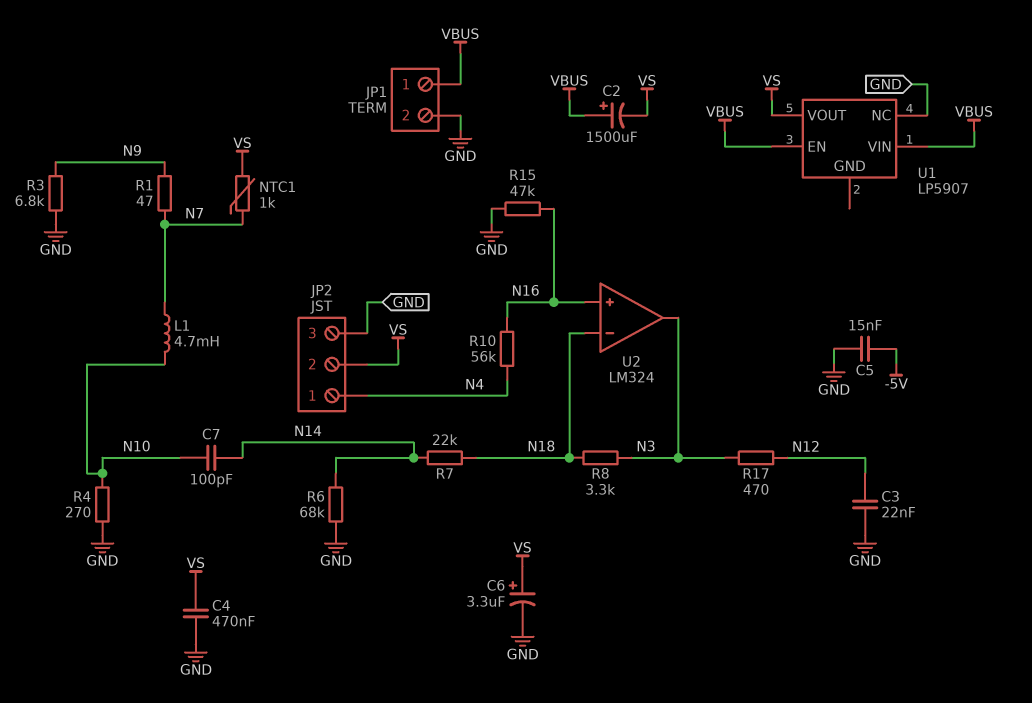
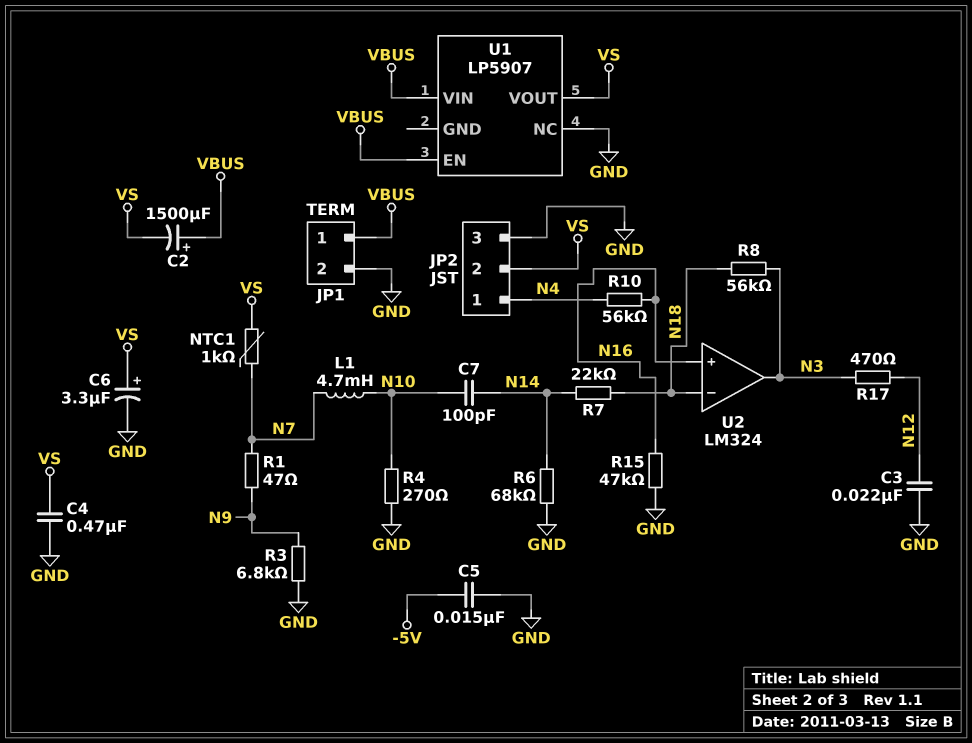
R8: 3.3k (N3, N18) -> 56k (N3, N18)

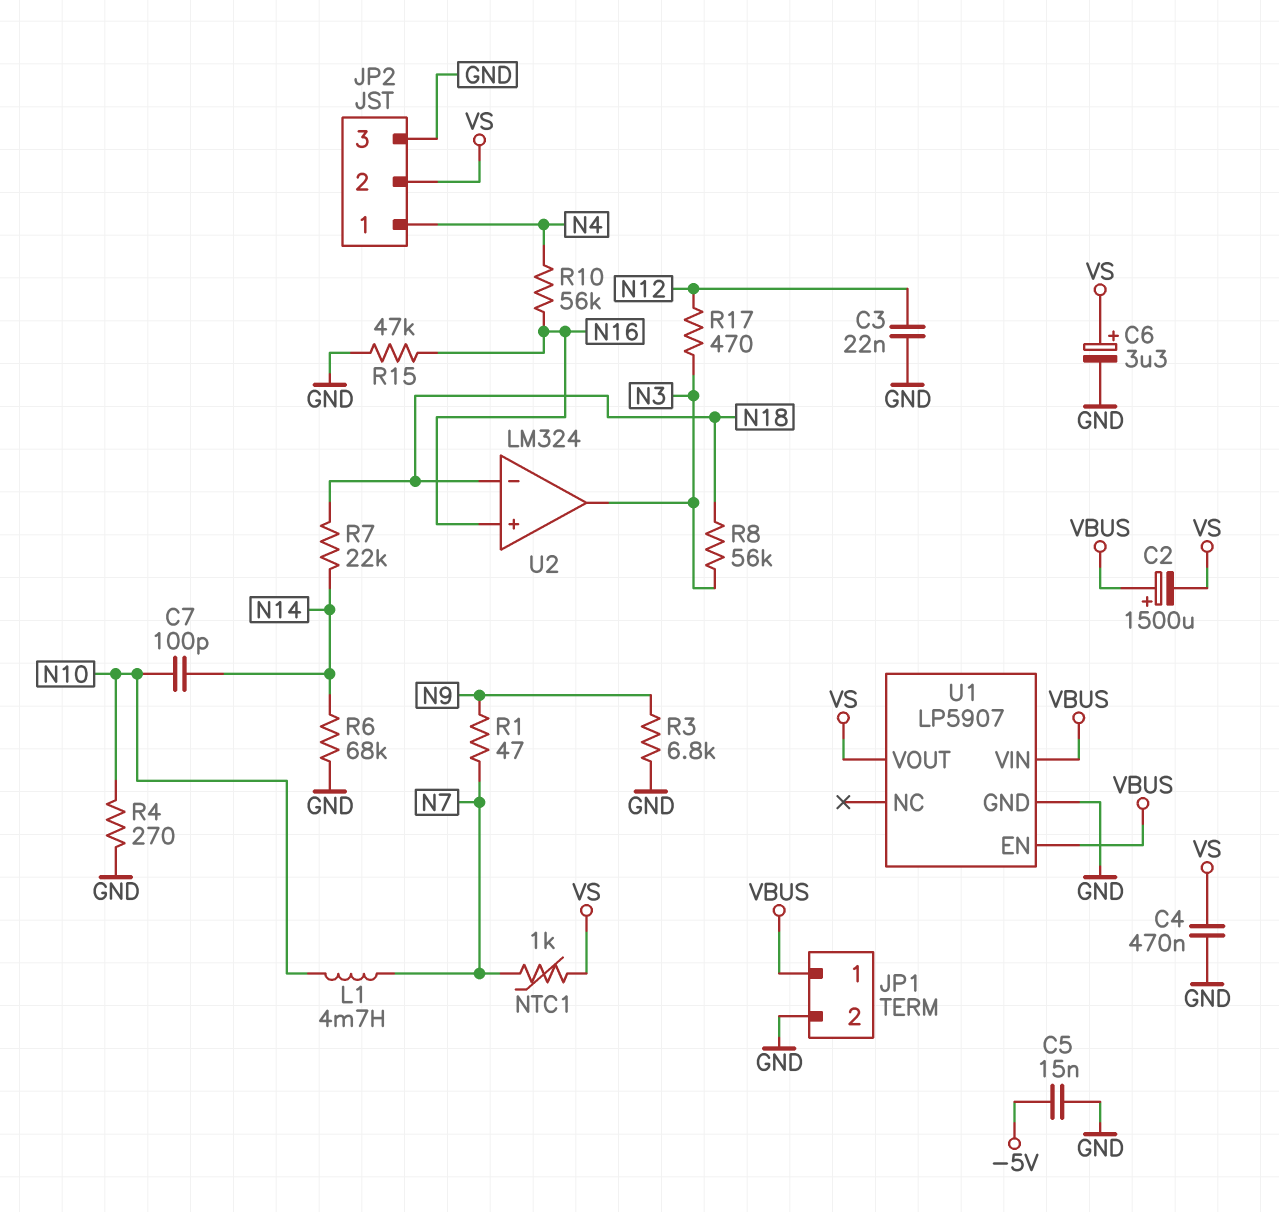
U1 pin GND: none -> GND
U1 pin NC: GND -> none

